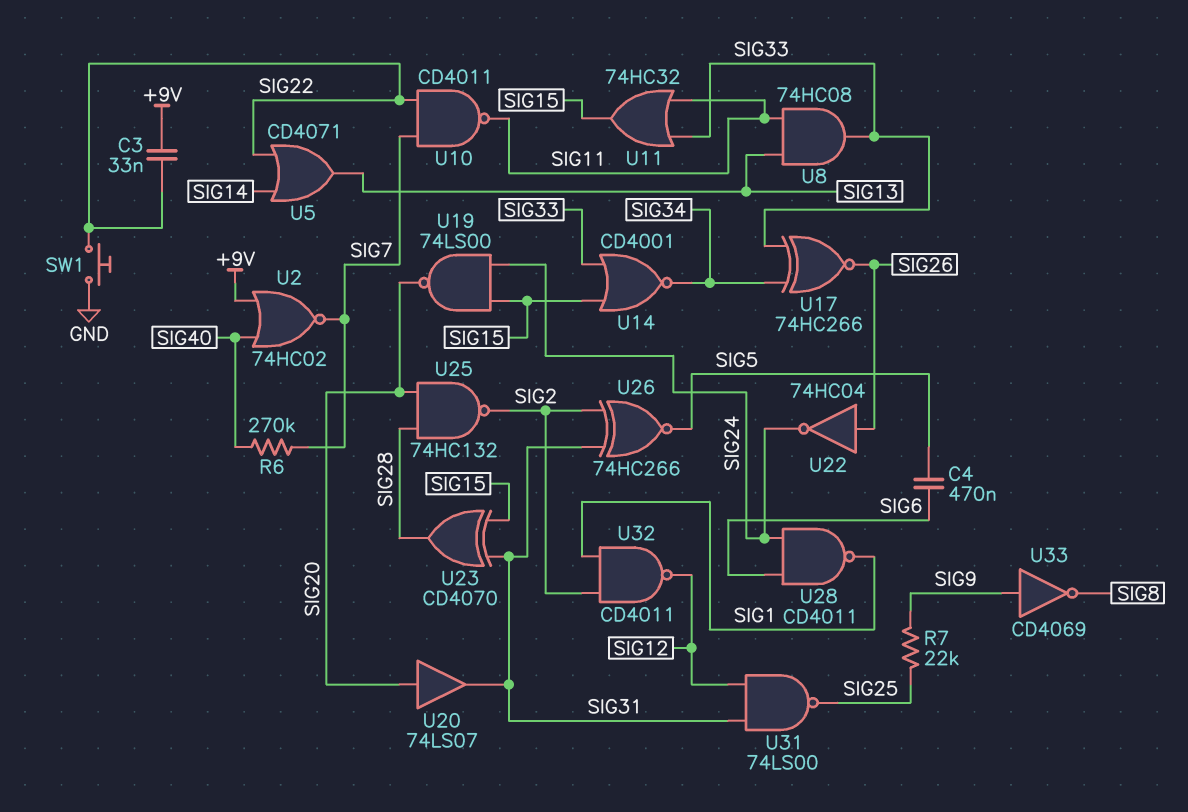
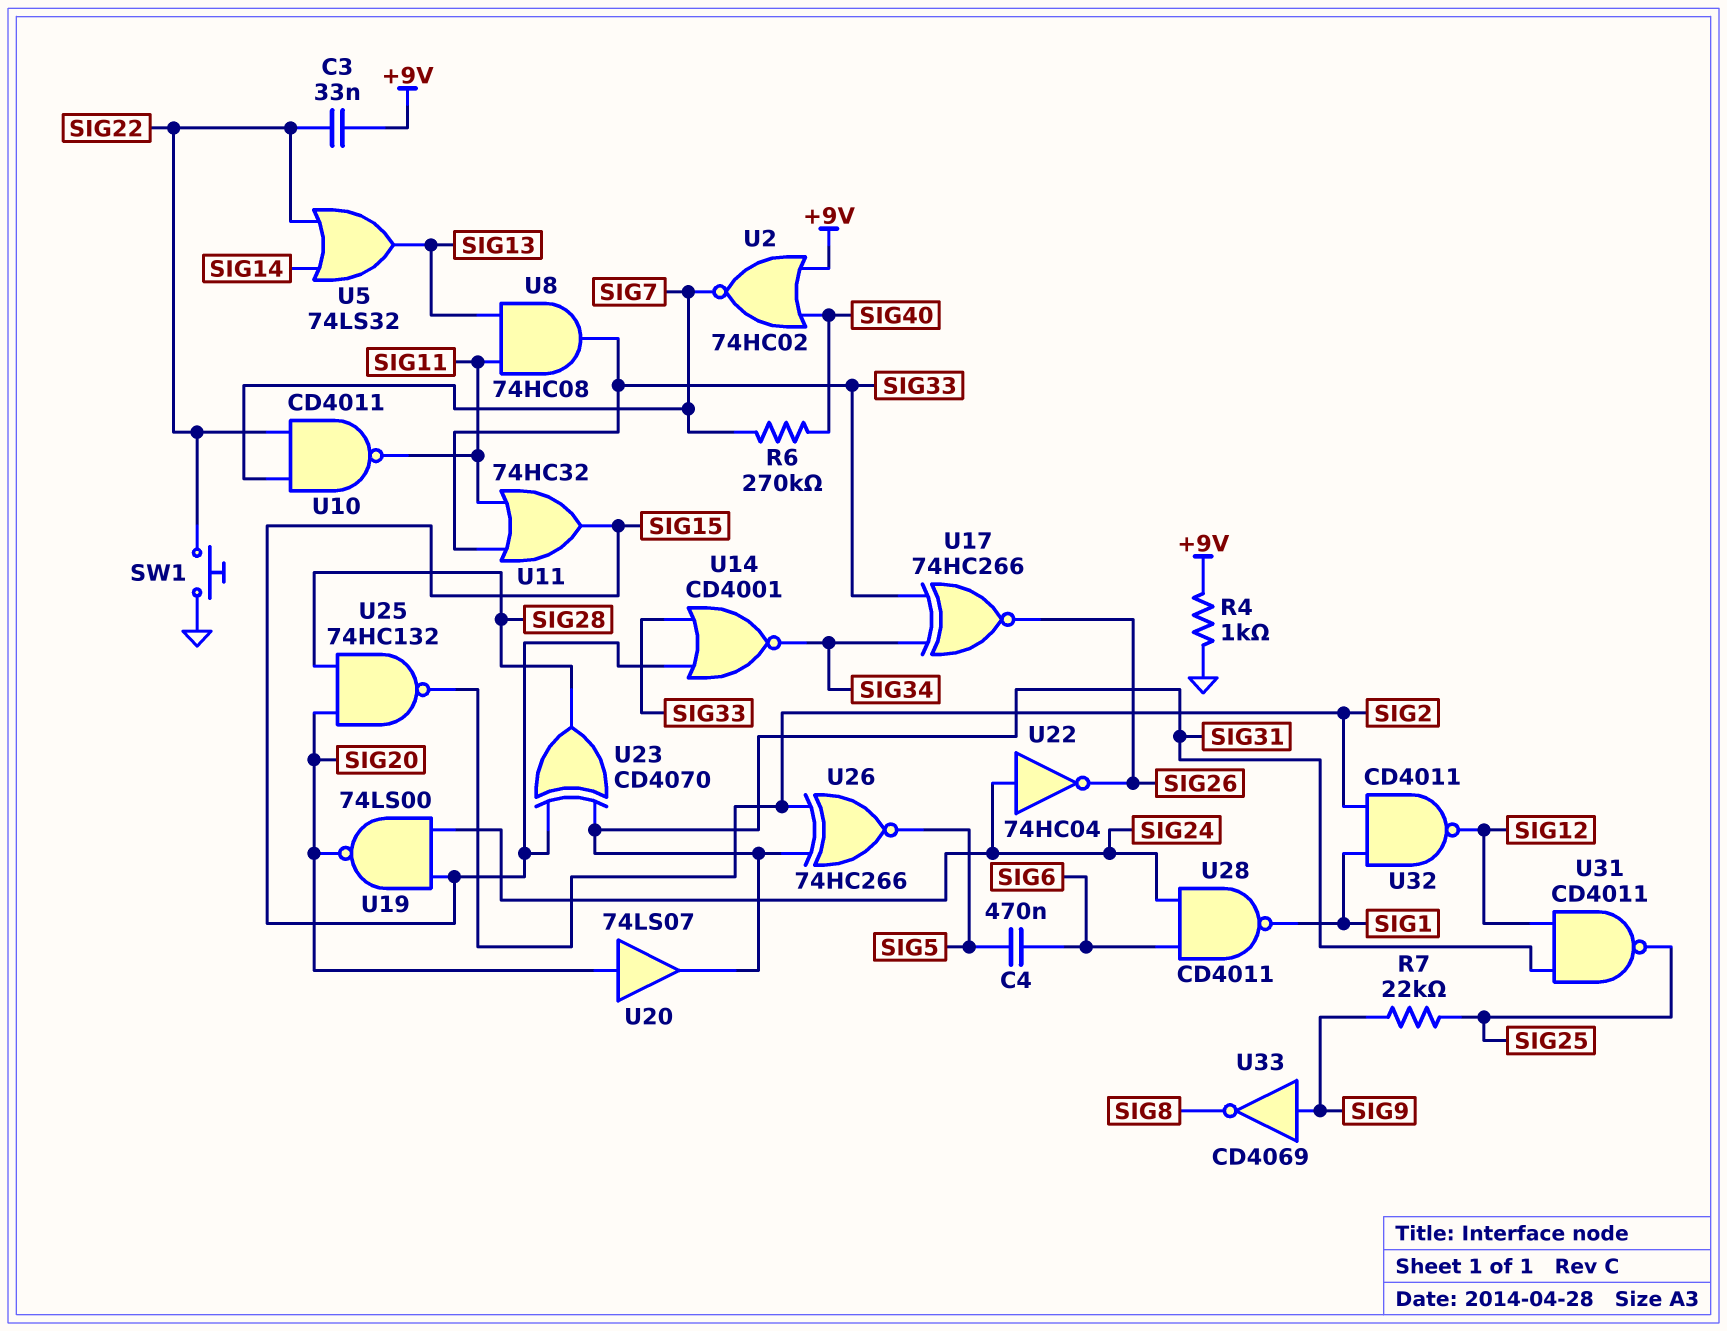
R4: none -> 1k (+9V, GND)
U5: OR CD4071 (in SIG14, in SIG22, out SIG13) -> OR 74LS32 (in SIG14, in SIG22, out SIG13)
U22: NOT 74HC04 (in SIG26, out SIG24) -> NOT 74HC04 (in SIG24, out SIG26)
U31: NAND 74LS00 (in SIG12, in SIG31, out SIG25) -> NAND CD4011 (in SIG12, in SIG31, out SIG25)

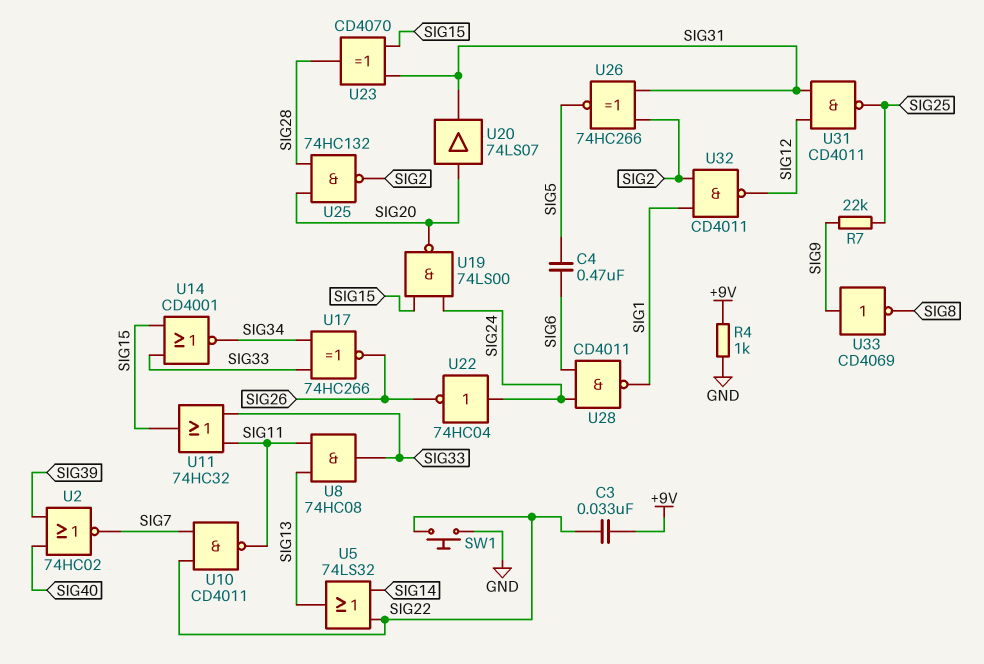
R6: 270k (SIG7, SIG40) -> none
U2: NOR 74HC02 (in +9V, in SIG40, out SIG7) -> NOR 74HC02 (in SIG39, in SIG40, out SIG7)

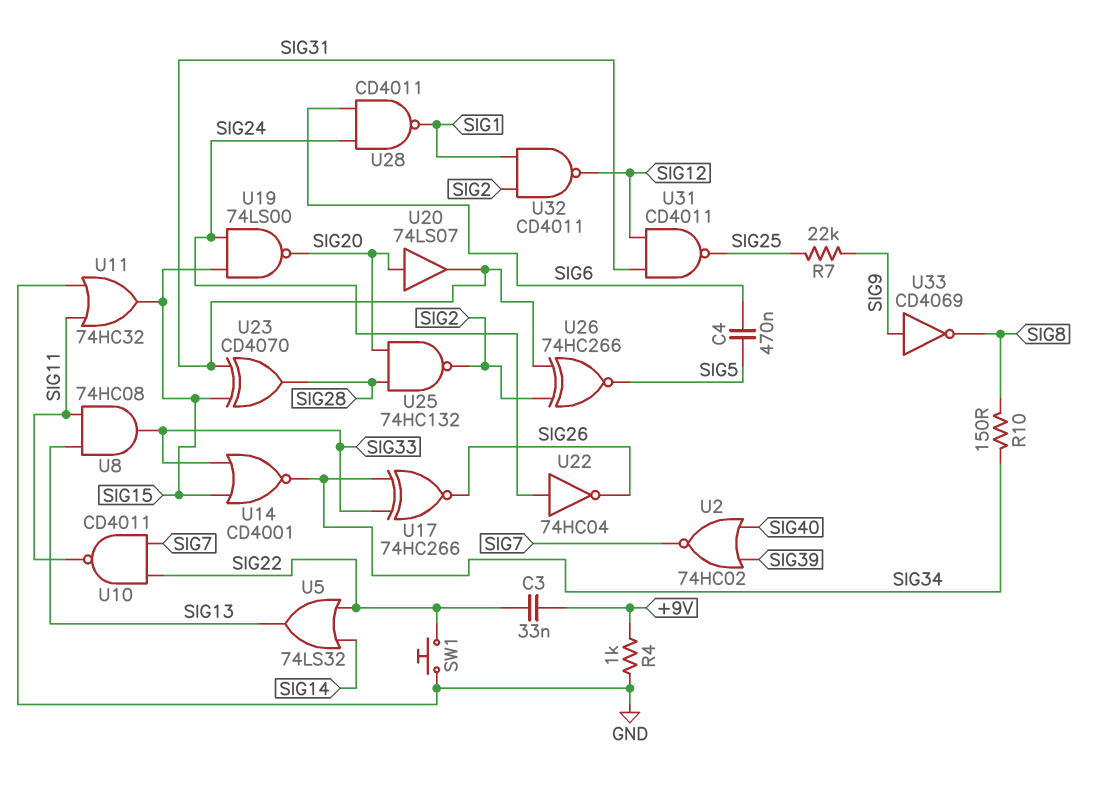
R10: none -> 150 (SIG8, SIG34)
U11: OR 74HC32 (in SIG11, in SIG33, out SIG15) -> OR 74HC32 (in GND, in SIG11, out SIG15)

